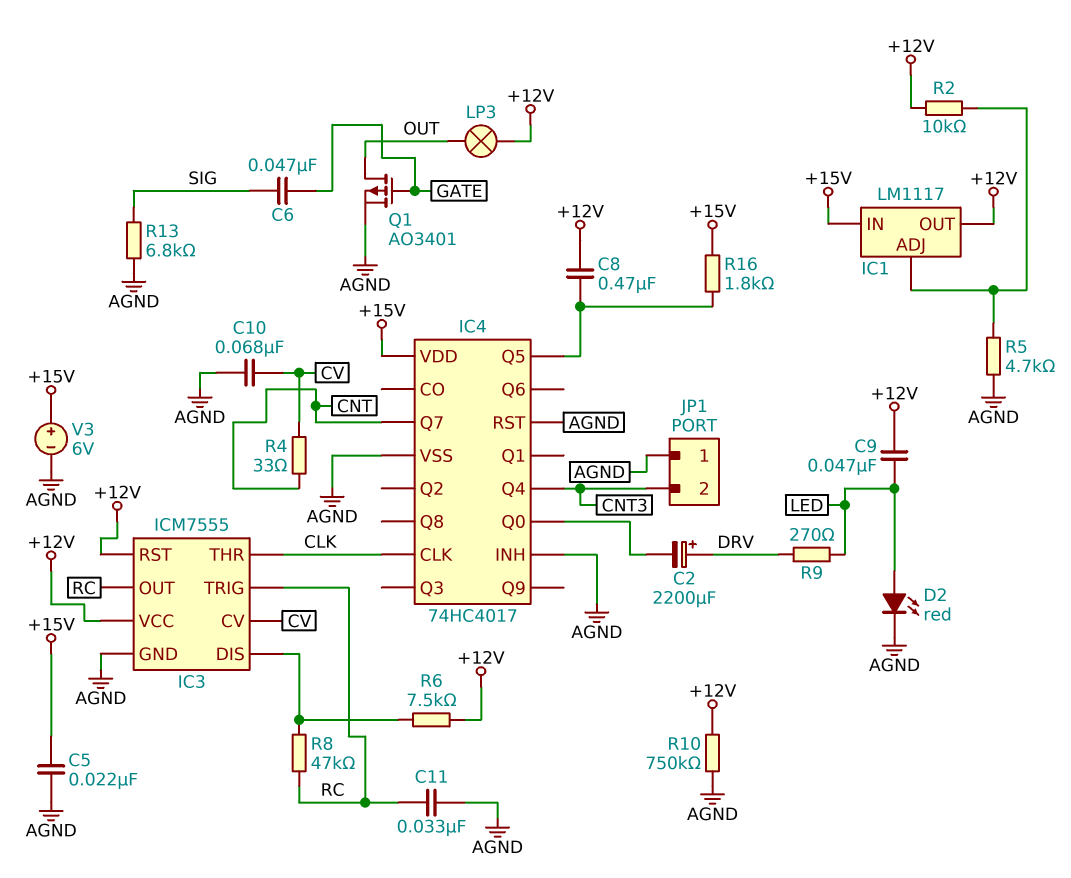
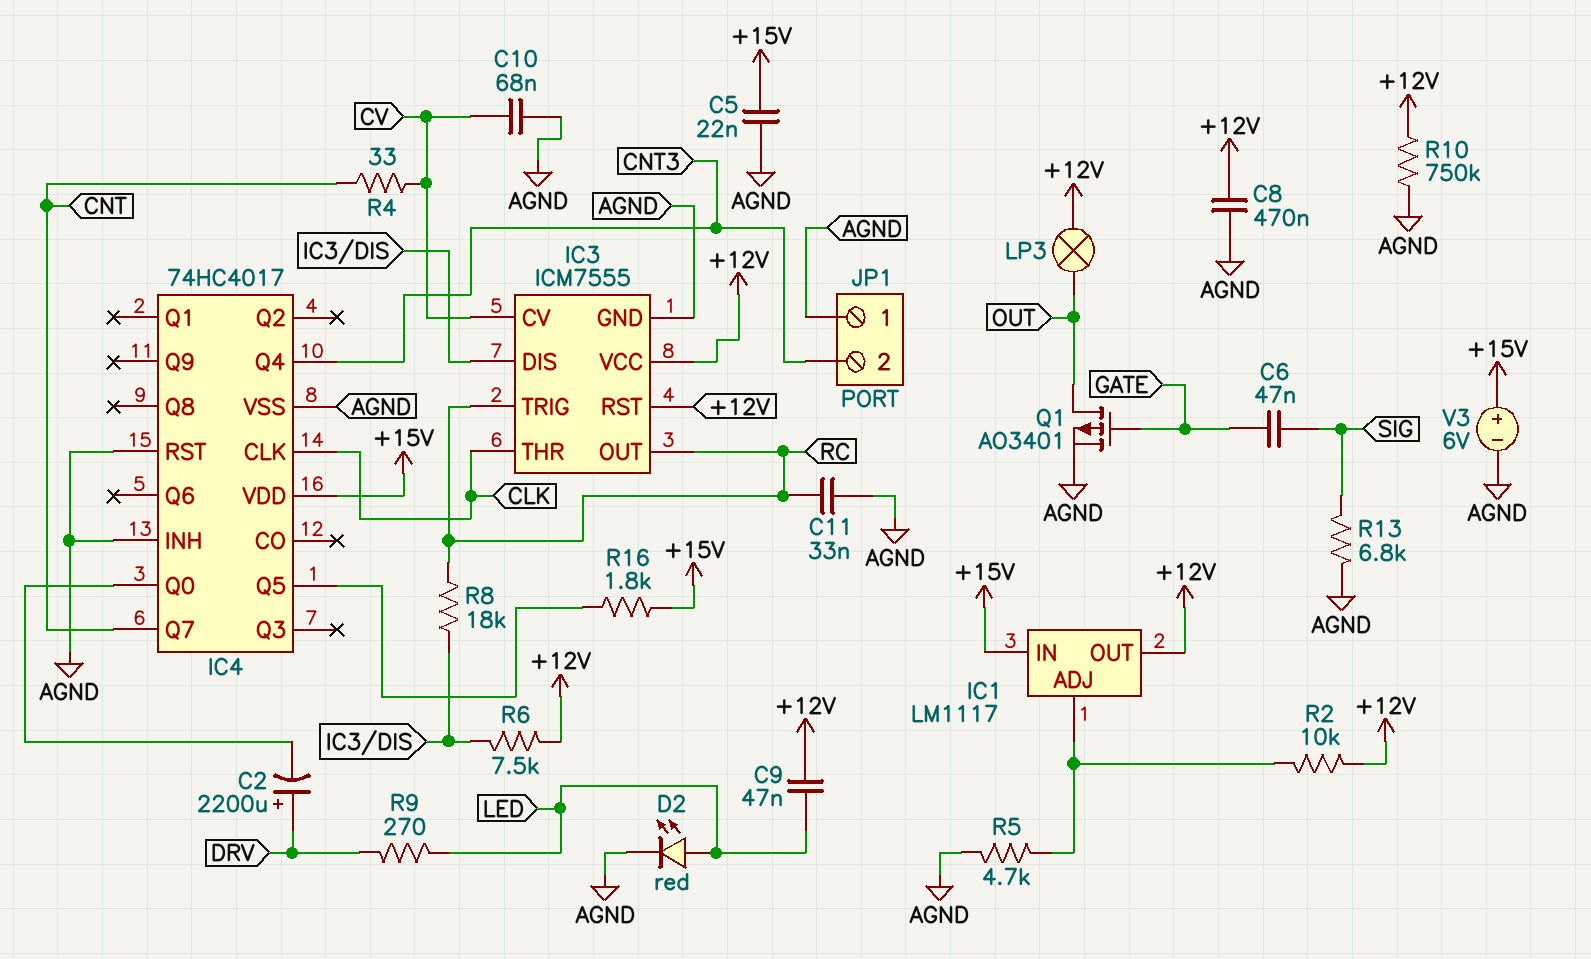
C8: 470nF (+12V, IC4/Q5) -> 470nF (+12V, AGND)
R8: 47k (IC3/DIS, RC) -> 18k (IC3/DIS, RC)

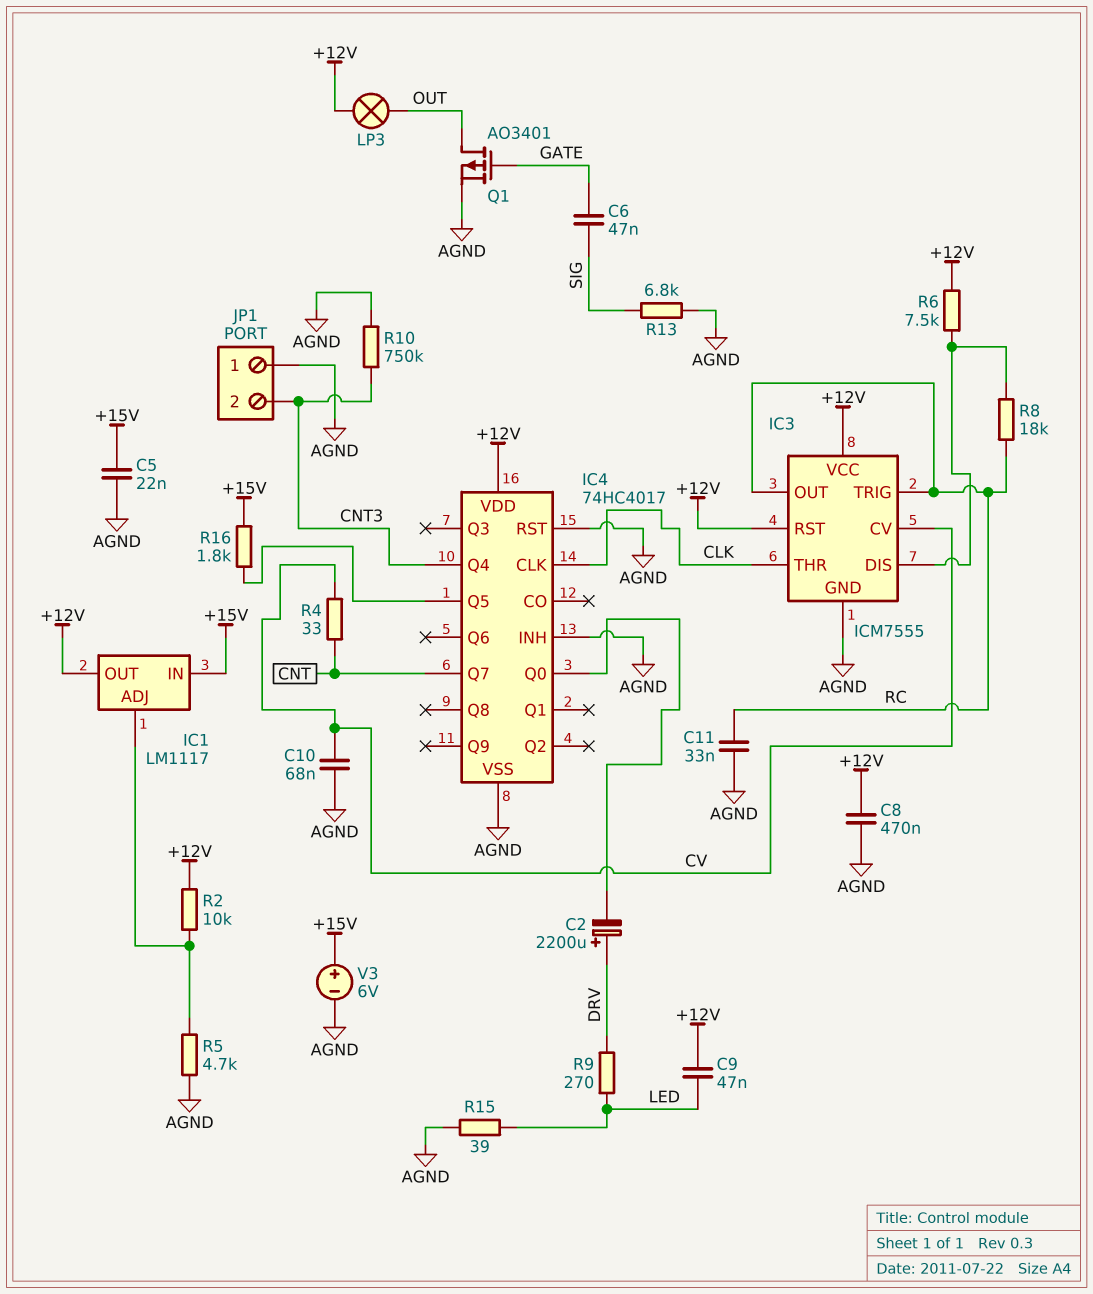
D2: LED red (A LED, K AGND) -> none
IC4 pin VDD: +15V -> +12V
R10: 750k (+12V, AGND) -> 750k (AGND, CNT3)
R15: none -> 39 (AGND, LED)

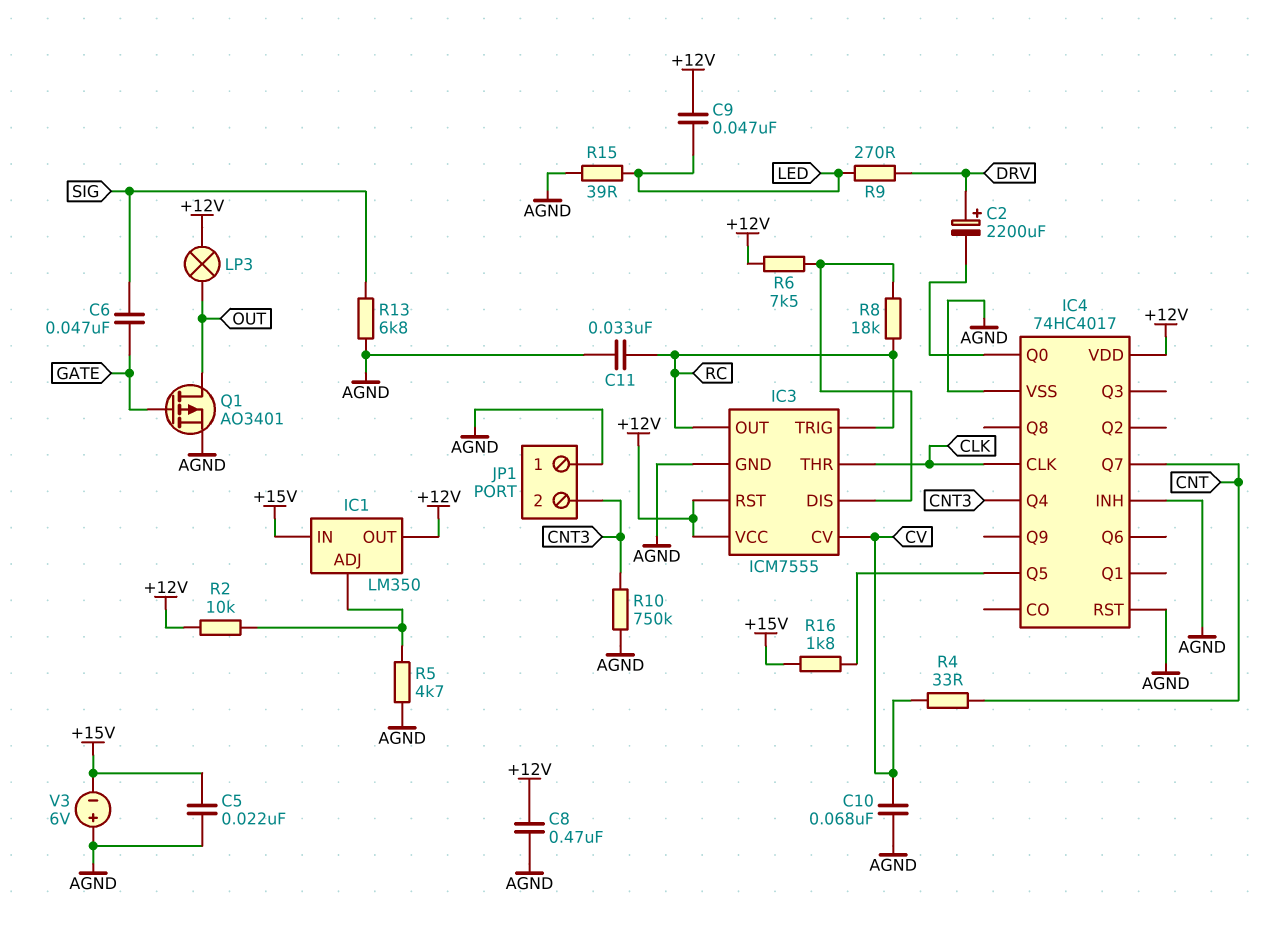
IC1: LM1117 -> LM350
V3: 6V (plus +15V, minus AGND) -> 6V (plus AGND, minus +15V)

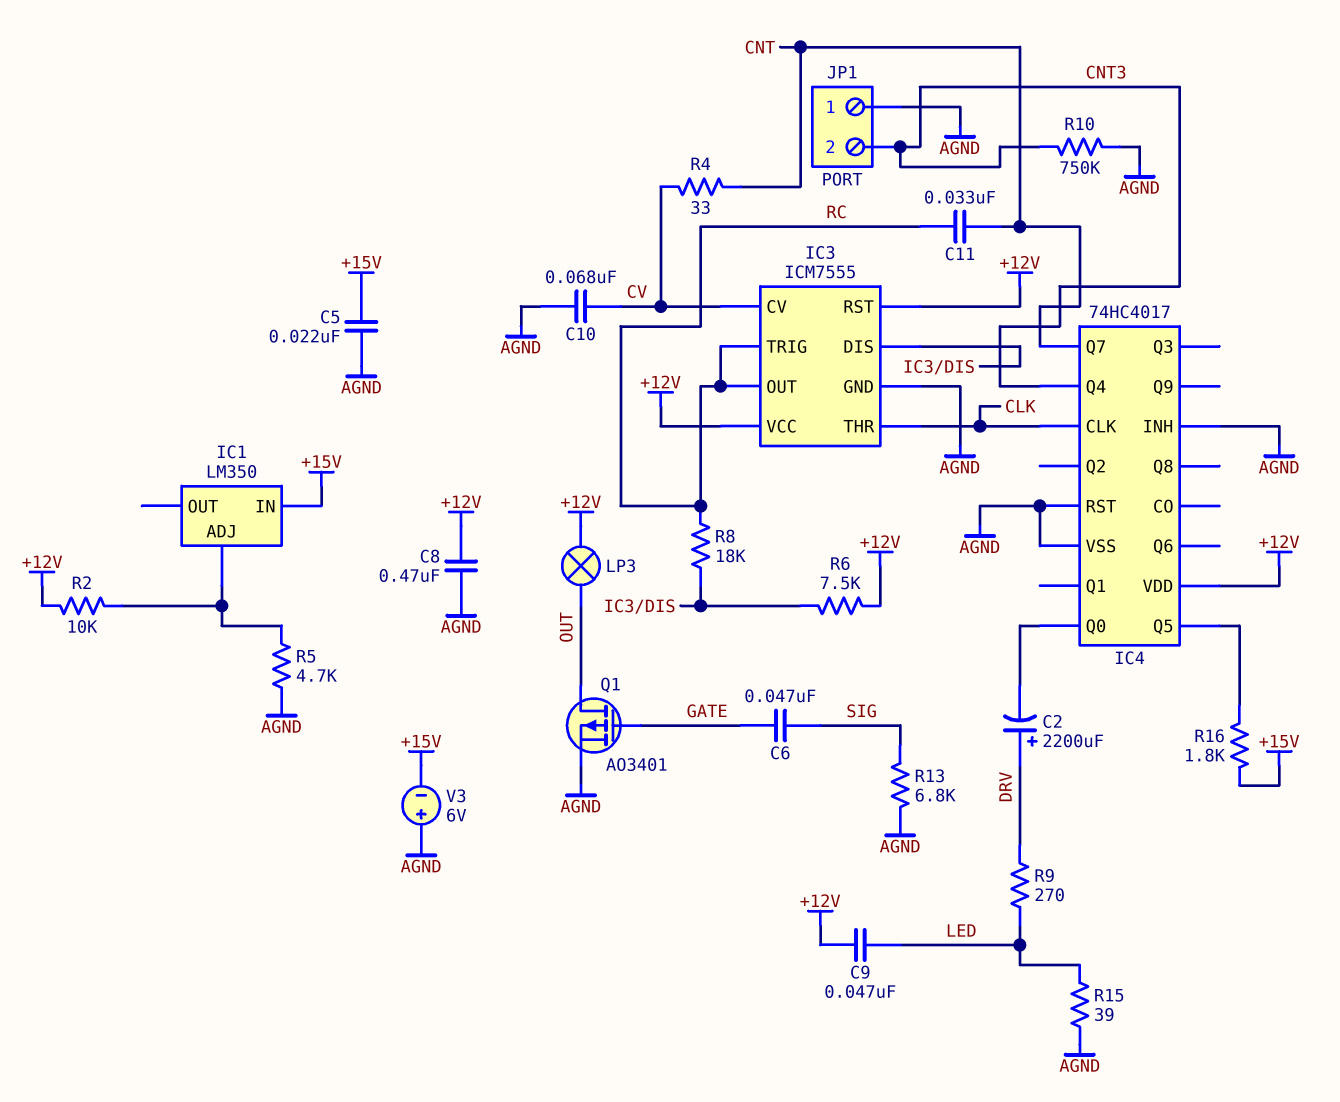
C11: 33nF (AGND, RC) -> 33nF (CNT, RC)
IC1 pin OUT: +12V -> none

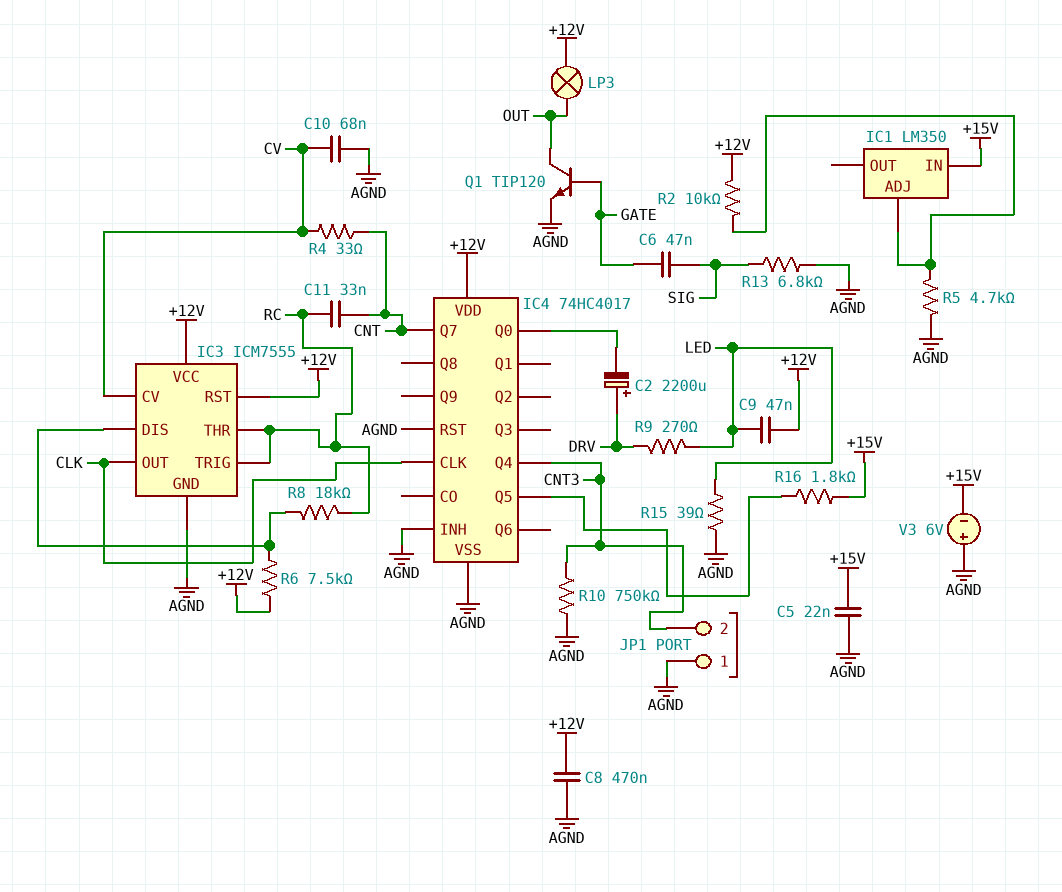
IC3 pin OUT: RC -> CLK
IC3 pin THR: CLK -> RC
Q1: PMOS AO3401 (G GATE, D OUT, S AGND) -> NPN TIP120 (B GATE, C OUT, E AGND)

